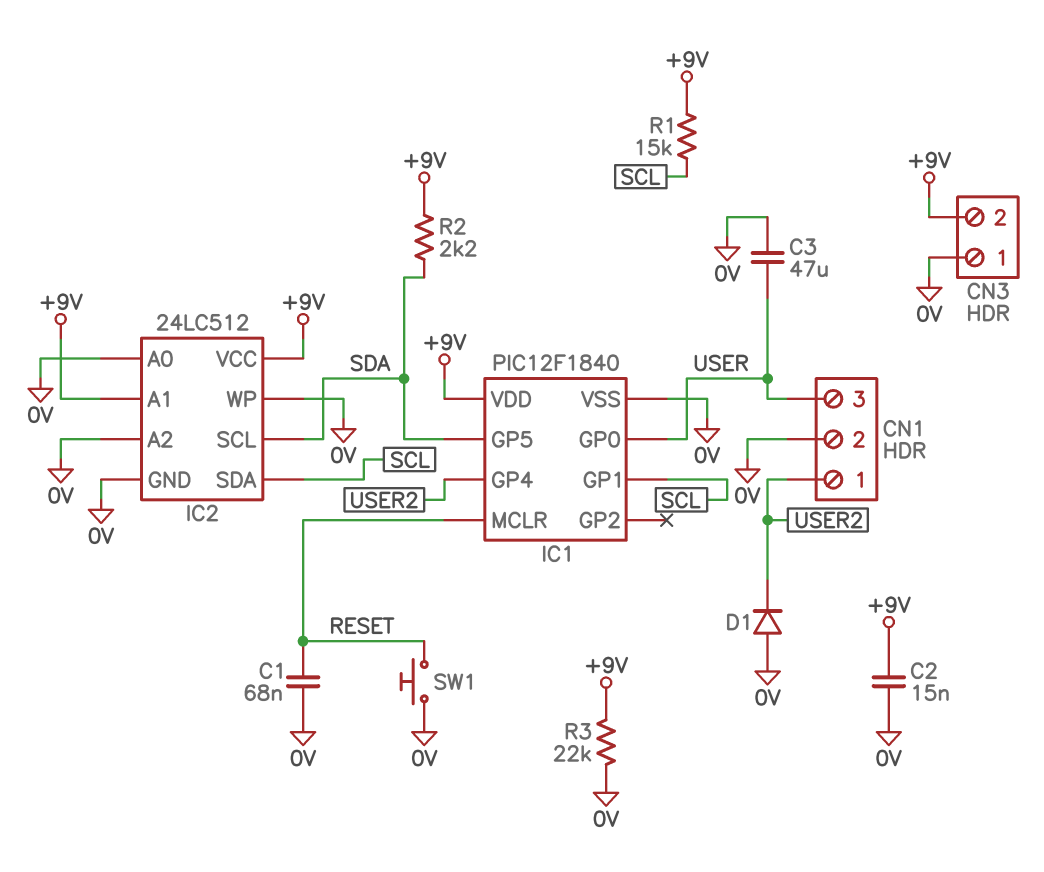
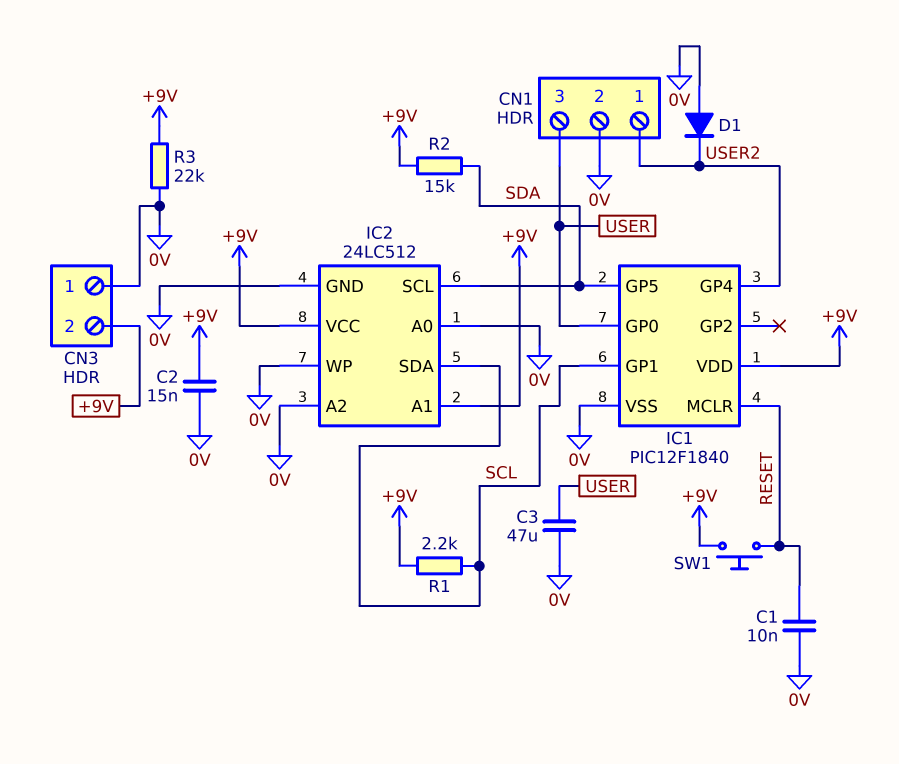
C1: 68nF (0V, RESET) -> 10nF (0V, RESET)
R1: 15k (+9V, SCL) -> 2.2k (+9V, SCL)
R2: 2.2k (+9V, SDA) -> 15k (+9V, SDA)
SW1: button (0V, RESET) -> button (+9V, RESET)

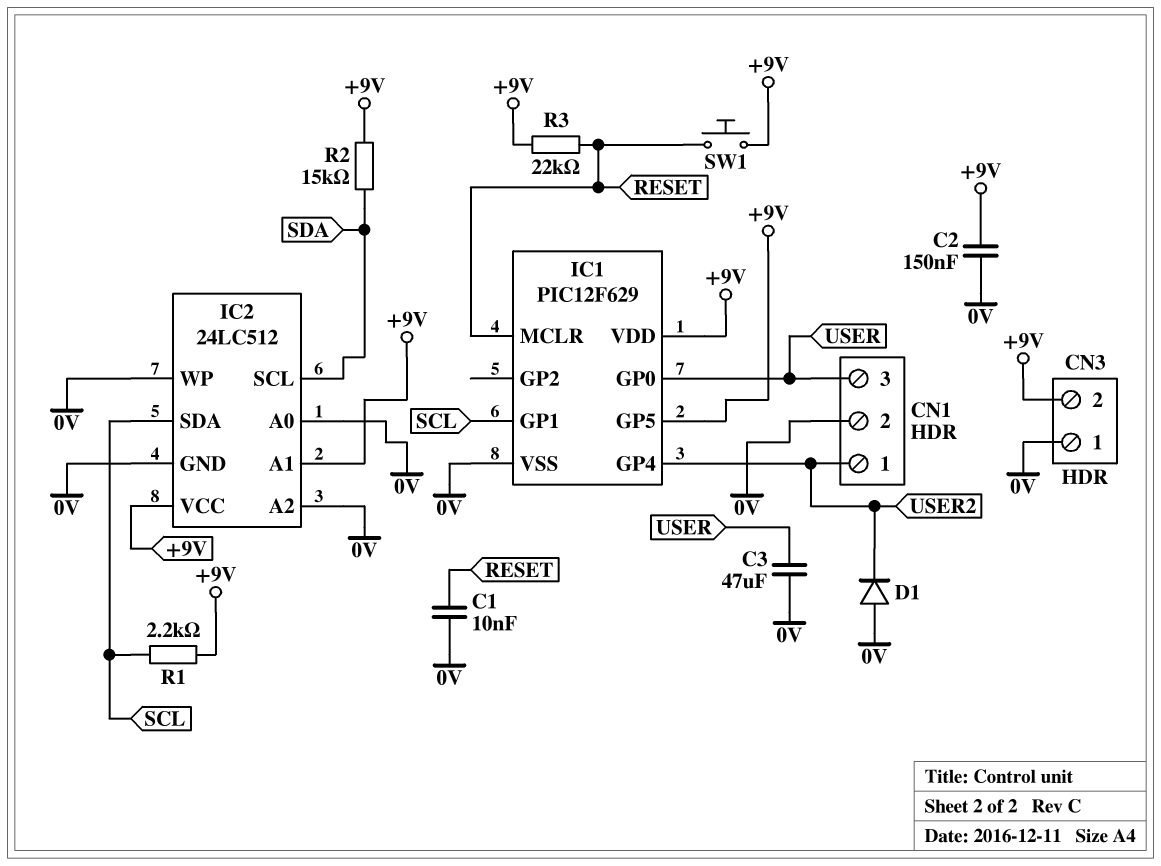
C2: 15nF (+9V, 0V) -> 150nF (+9V, 0V)
IC1: PIC12F1840 -> PIC12F629
IC1 pin GP5: SDA -> +9V
R3: 22k (+9V, 0V) -> 22k (+9V, RESET)

